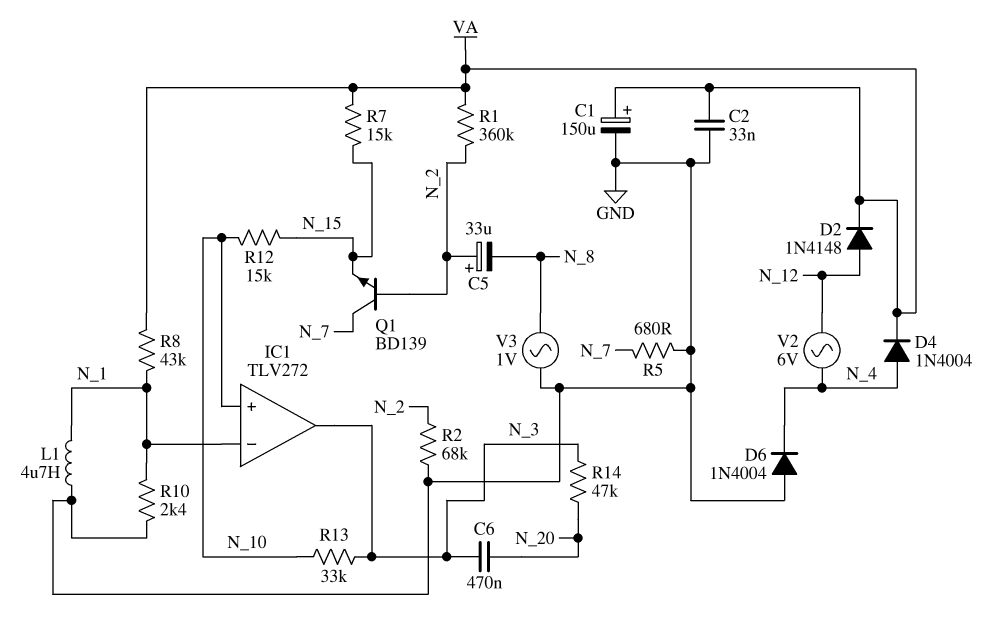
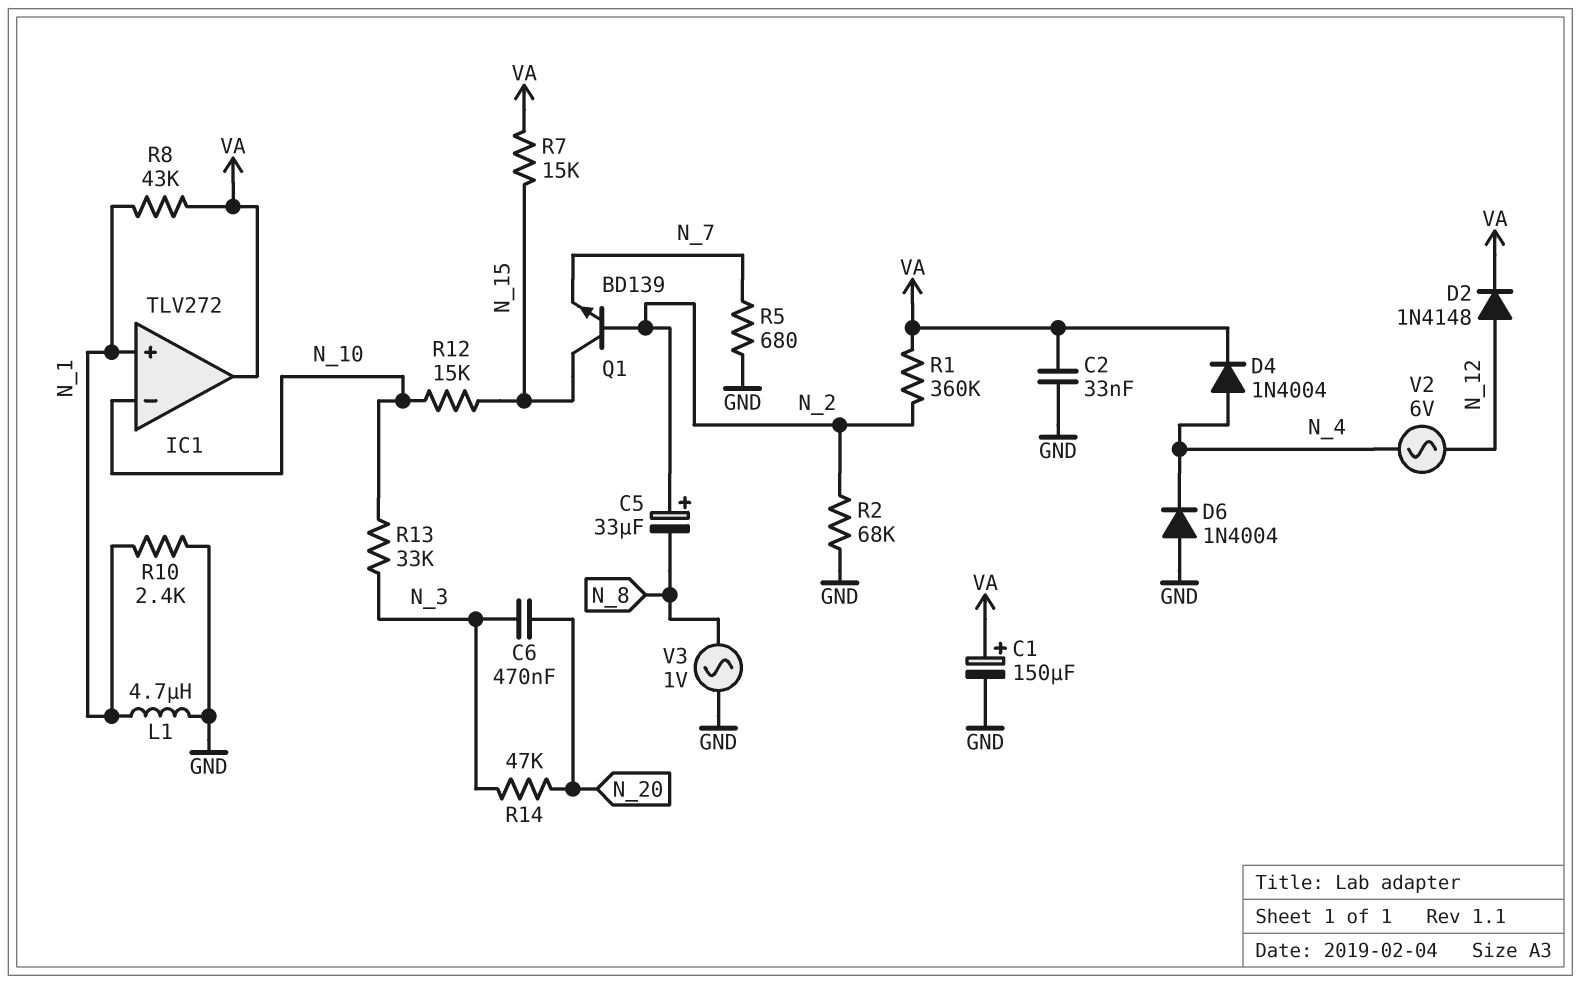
IC1 pin in+: N_10 -> N_1
IC1 pin in-: N_1 -> N_10
IC1 pin out: N_3 -> VA
Q1: NPN BD139 (B N_2, C N_7, E N_15) -> NPN BD139 (B N_2, C N_15, E N_7)

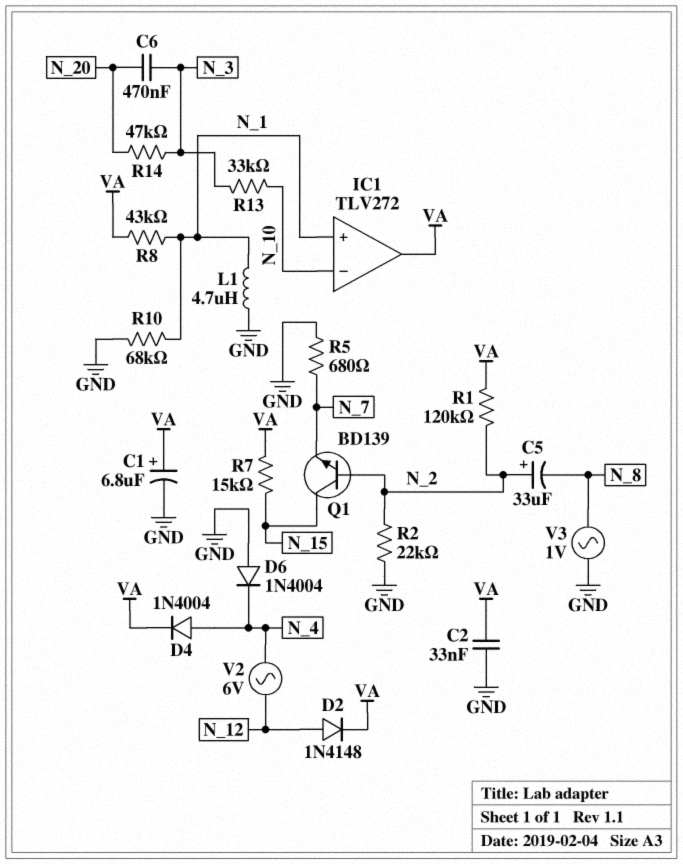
C1: 150uF (plus VA, minus GND) -> 6.8uF (plus VA, minus GND)
R1: 360k (N_2, VA) -> 120k (N_2, VA)
R2: 68k (GND, N_2) -> 22k (GND, N_2)
R10: 2.4k (GND, N_1) -> 68k (GND, N_1)
R12: 15k (N_10, N_15) -> none

